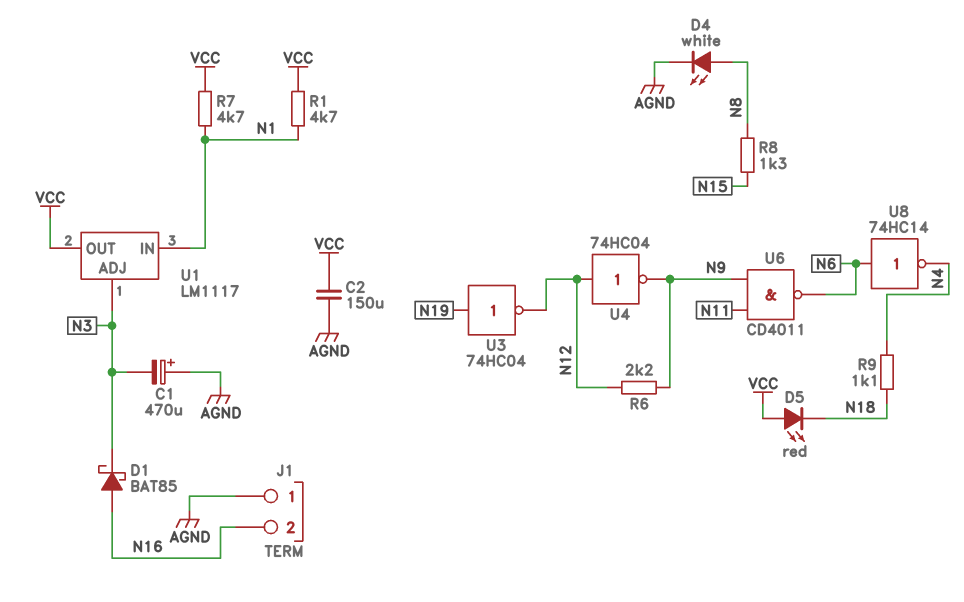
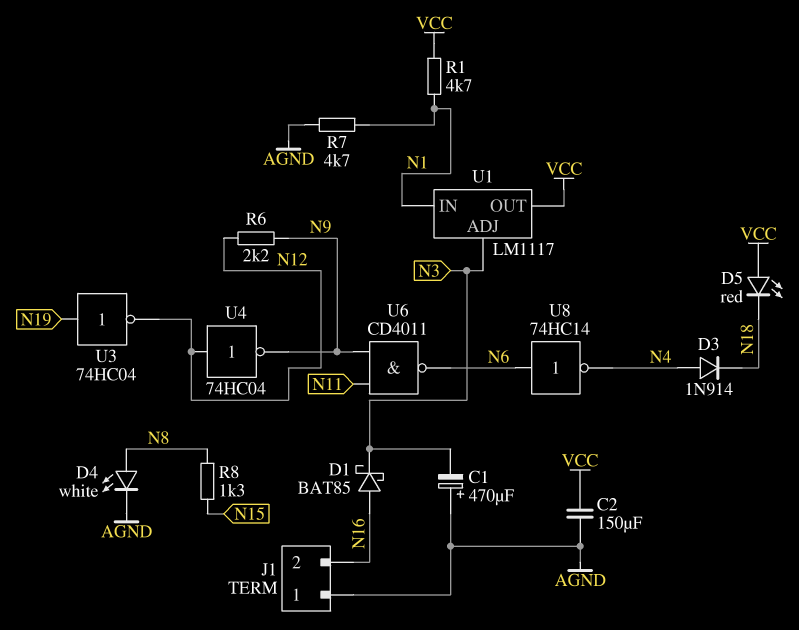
D3: none -> diode 1N914 (A N4, K N18)
R7: 4.7k (N1, VCC) -> 4.7k (AGND, N1)
R9: 1.1k (N4, N18) -> none

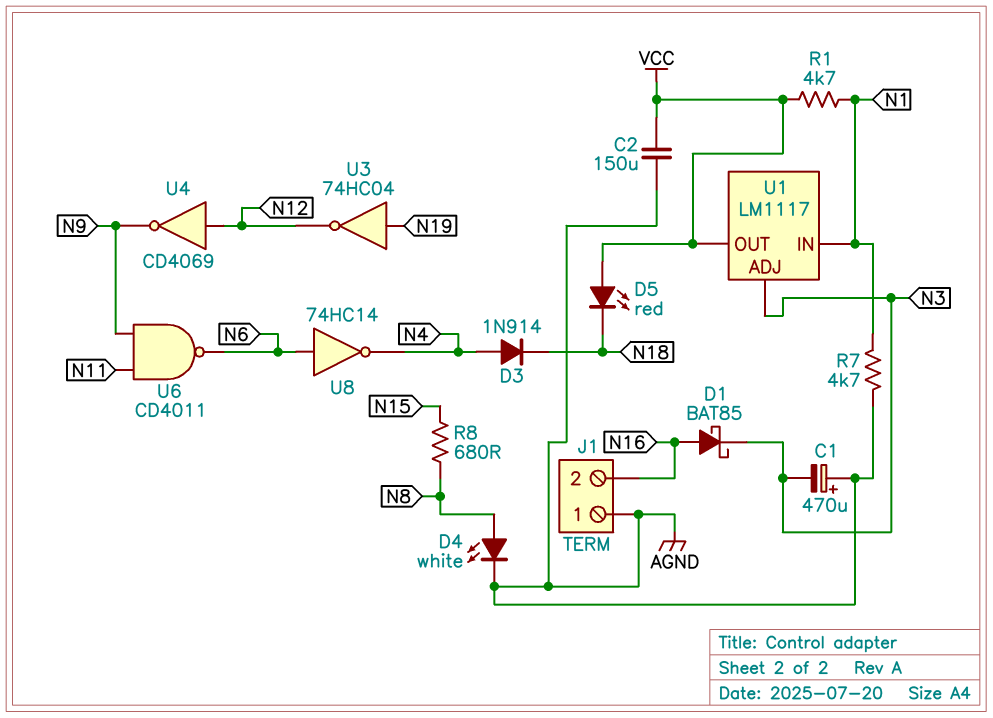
R6: 2.2k (N9, N12) -> none
R8: 1.3k (N8, N15) -> 680 (N8, N15)
U4: NOT 74HC04 (in N12, out N9) -> NOT CD4069 (in N12, out N9)

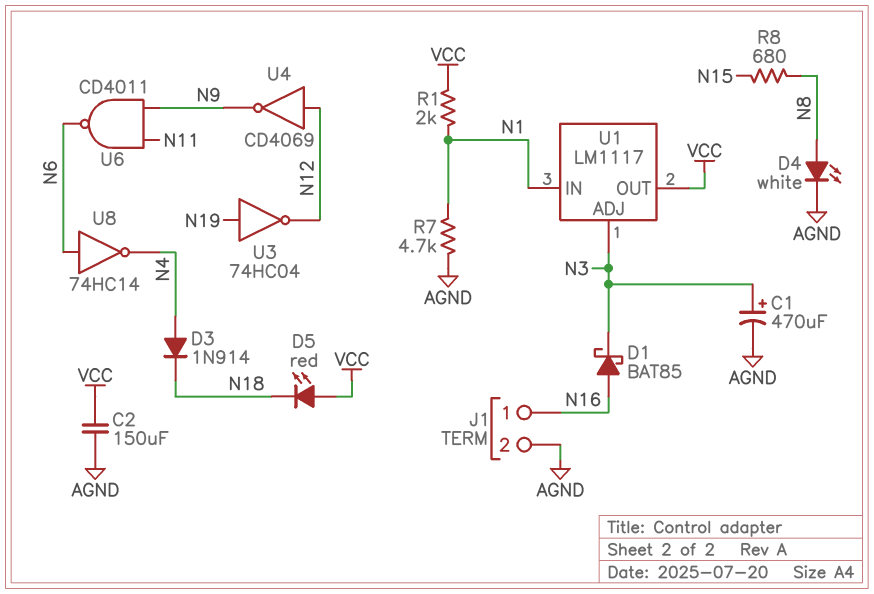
C1: 470uF (plus AGND, minus N3) -> 470uF (plus N3, minus AGND)
J1 pin 1: AGND -> N16
J1 pin 2: N16 -> AGND
R1: 4.7k (N1, VCC) -> 2k (N1, VCC)

